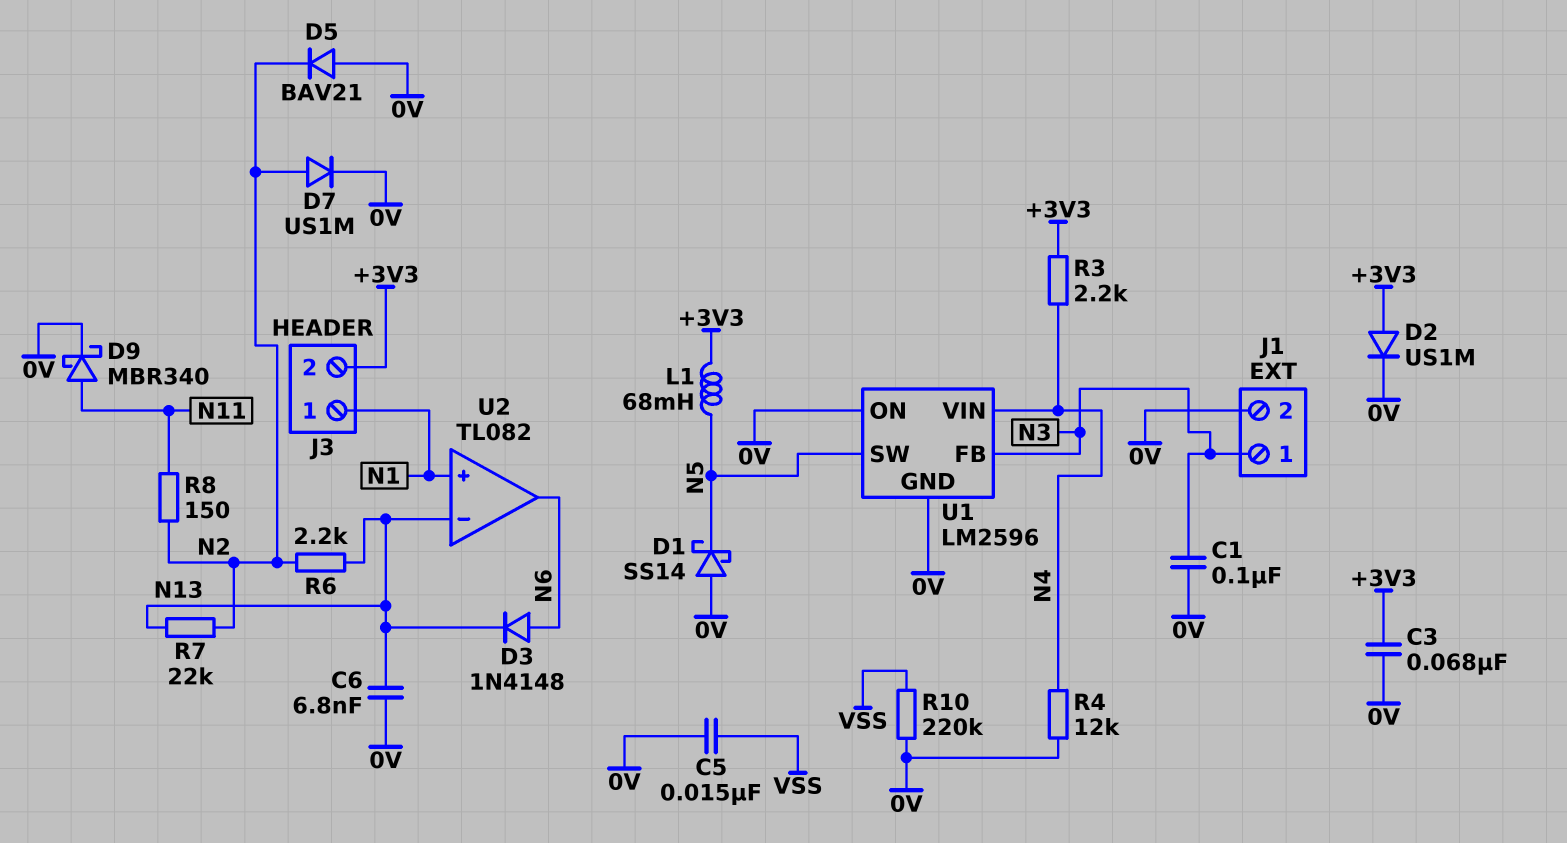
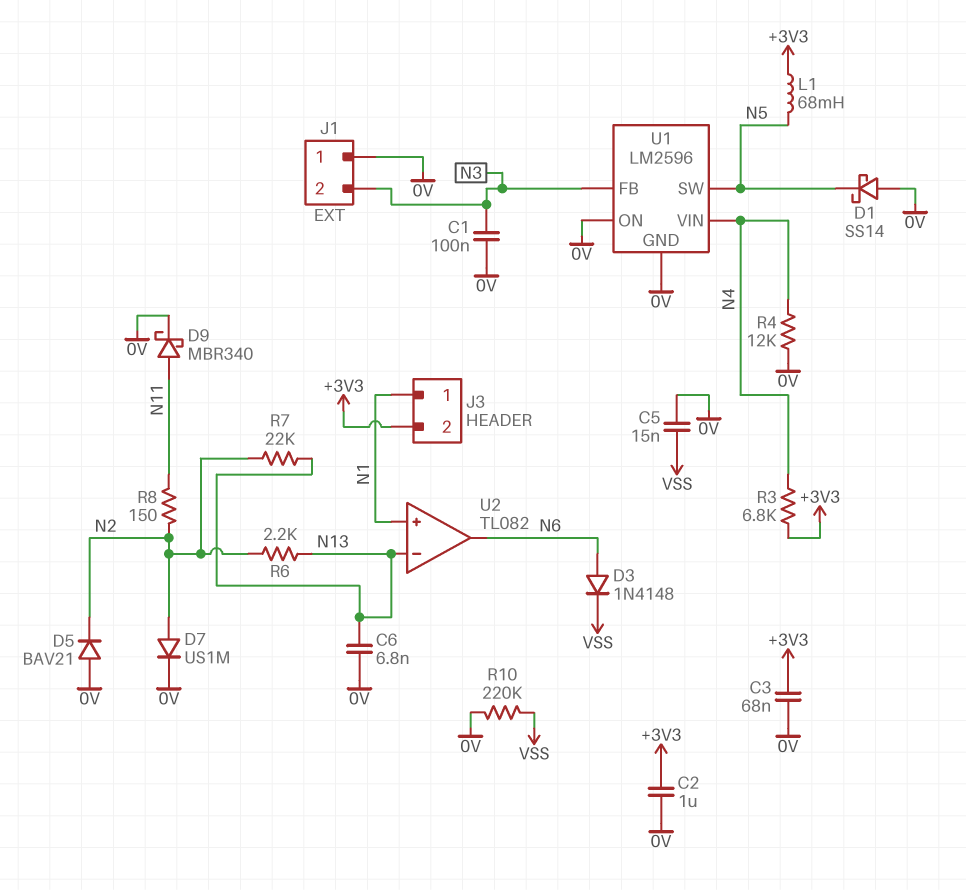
C2: none -> 1uF (+3V3, 0V)
D2: diode US1M (A +3V3, K 0V) -> none
D3: diode 1N4148 (A N6, K N13) -> diode 1N4148 (A N6, K VSS)
J1 pin 1: N3 -> 0V
J1 pin 2: 0V -> N3
R3: 2.2k (+3V3, N4) -> 6.8k (+3V3, N4)

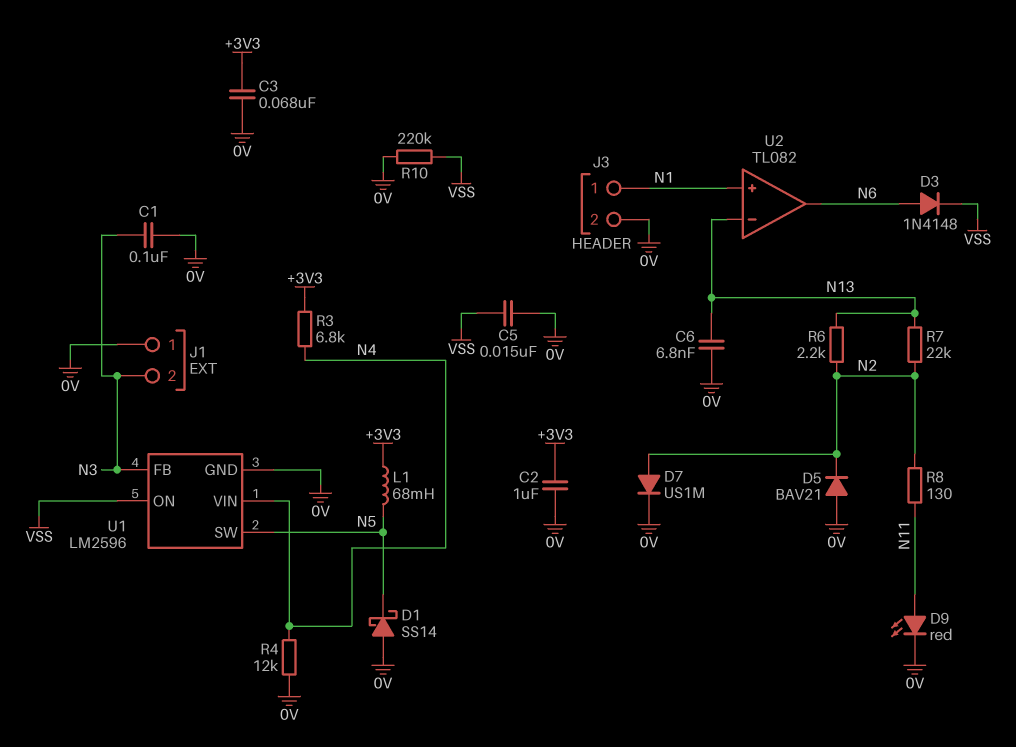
D9: schottky MBR340 (A N11, K 0V) -> LED red (A N11, K 0V)
J3 pin 2: +3V3 -> 0V
R8: 150 (N2, N11) -> 130 (N2, N11)
U1 pin ON: 0V -> VSS

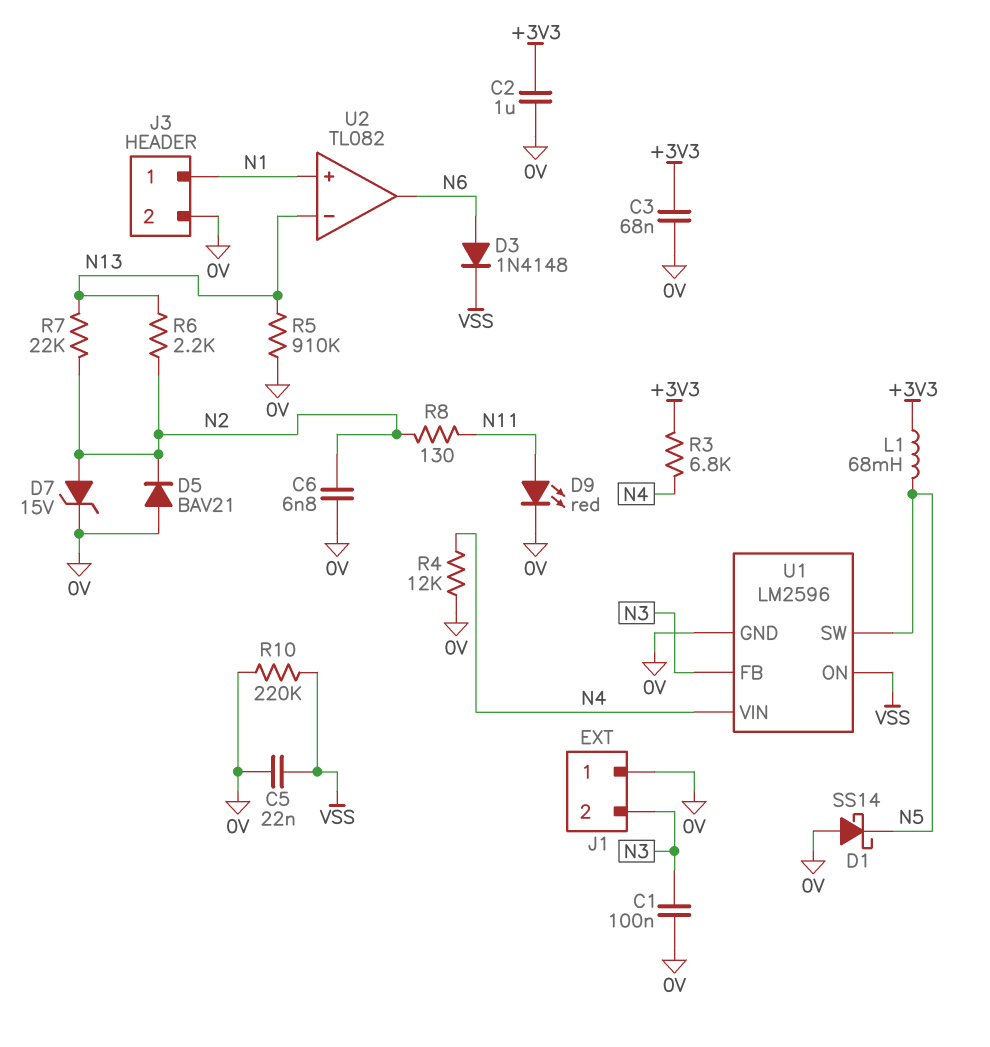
C5: 15nF (0V, VSS) -> 22nF (0V, VSS)
C6: 6.8nF (0V, N13) -> 6.8nF (0V, N2)
D7: diode US1M (A N2, K 0V) -> zener 15V (A N2, K 0V)
R5: none -> 910k (0V, N13)

